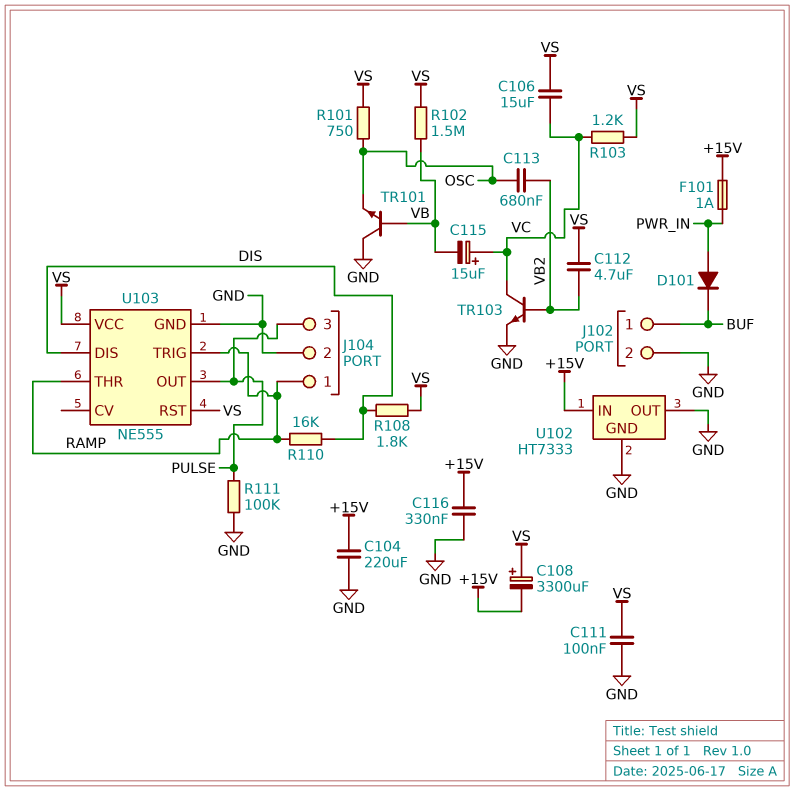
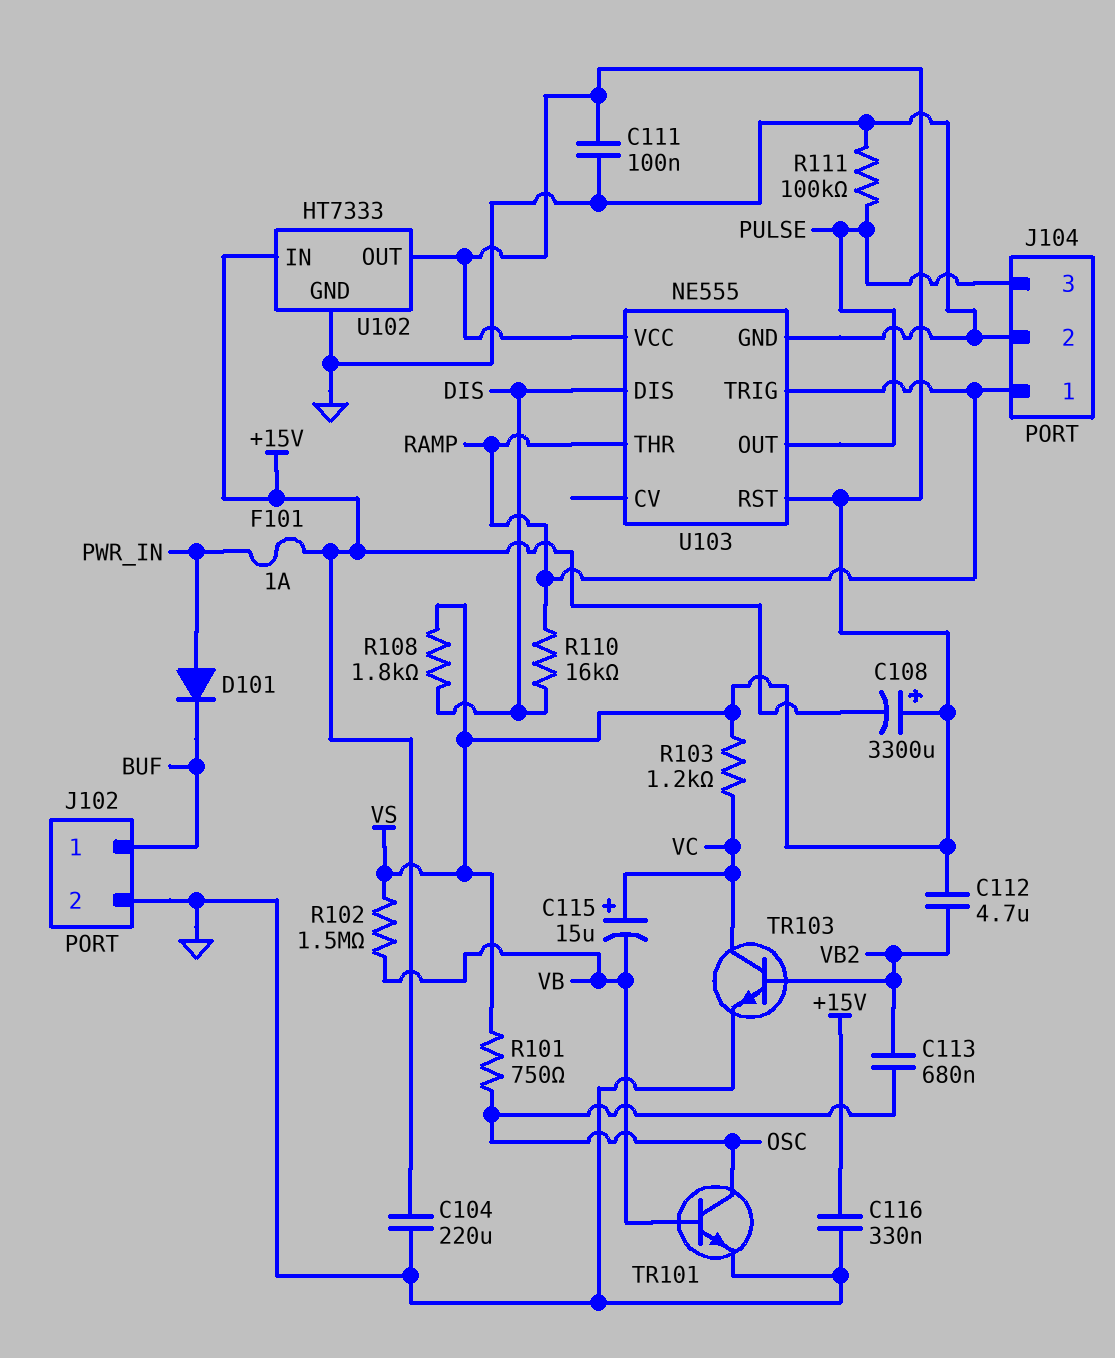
C106: 15uF (VC, VS) -> none
TR101: NPN (B VB, C GND, E OSC) -> NPN (B VB, C OSC, E GND)
U102 pin OUT: GND -> VS

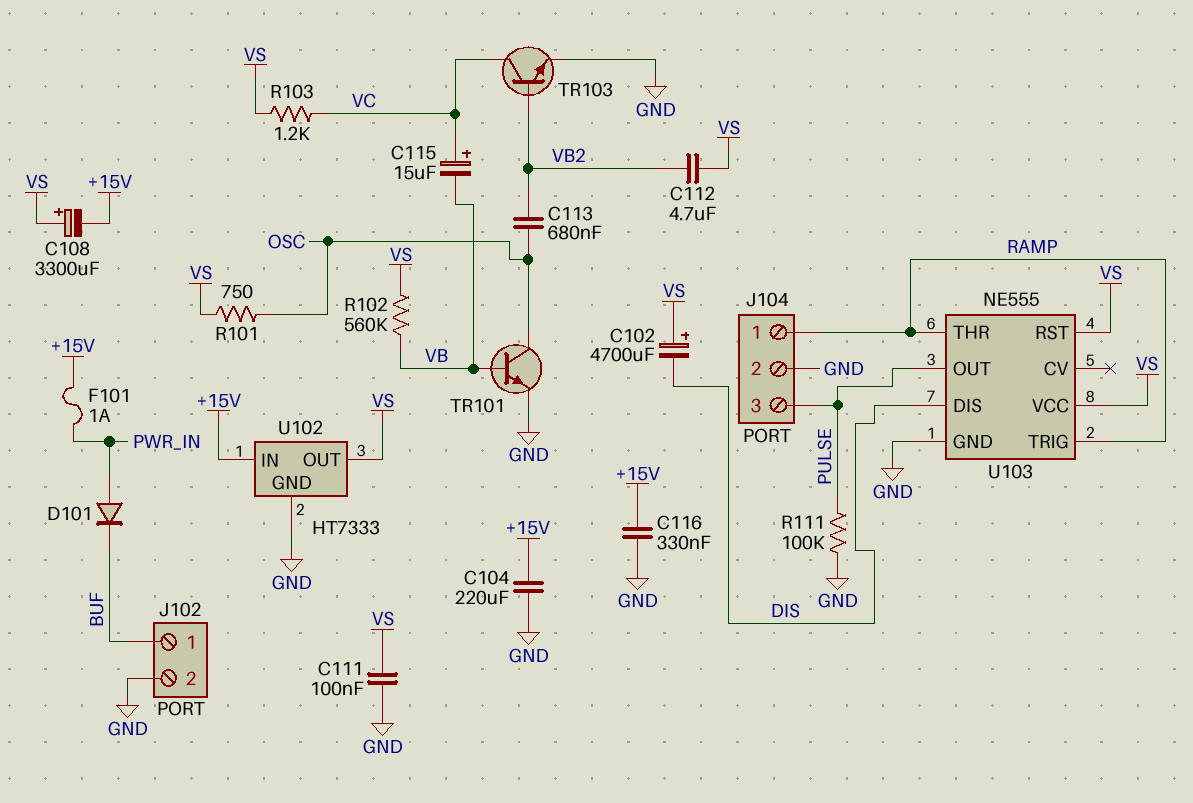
C102: none -> 4700uF (plus VS, minus DIS)
R102: 1.5M (VB, VS) -> 560k (VB, VS)
R108: 1.8k (DIS, VS) -> none
R110: 16k (DIS, RAMP) -> none

